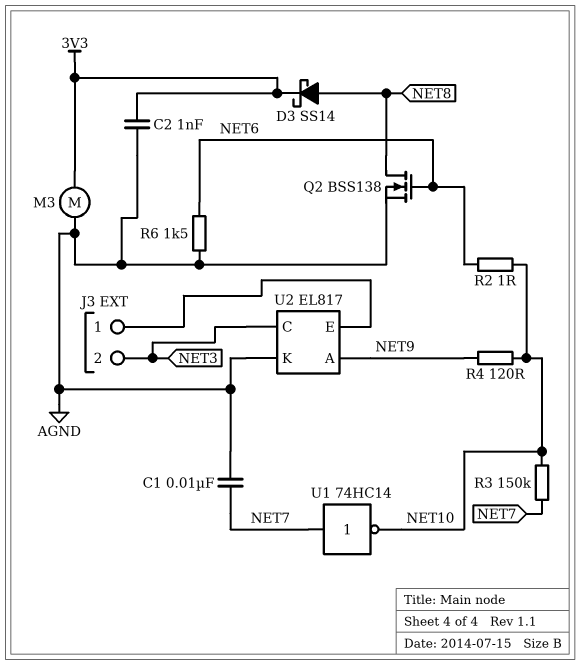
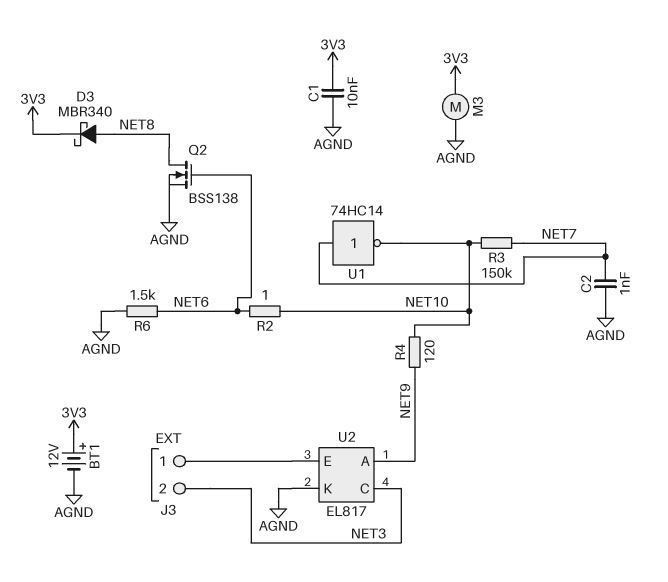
BT1: none -> 12V (plus 3V3, minus AGND)
C1: 10nF (AGND, NET7) -> 10nF (3V3, AGND)
C2: 1nF (3V3, AGND) -> 1nF (AGND, NET7)
D3: schottky SS14 (A NET8, K 3V3) -> schottky MBR340 (A NET8, K 3V3)

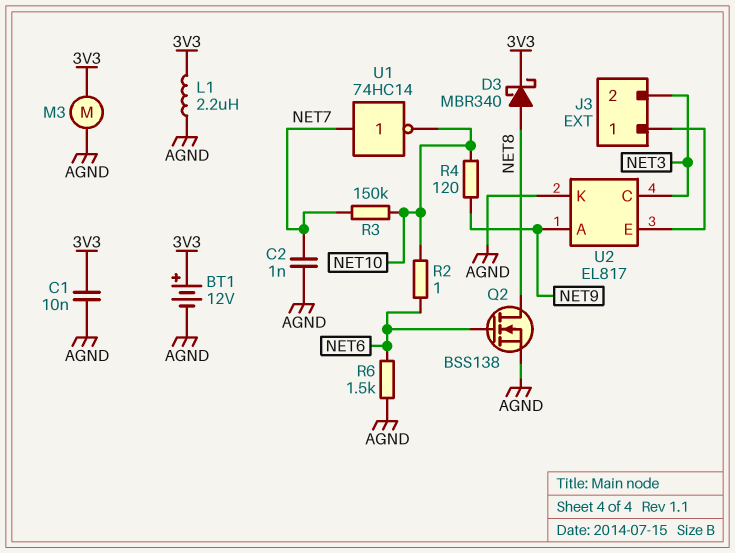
L1: none -> 2.2uH (3V3, AGND)

